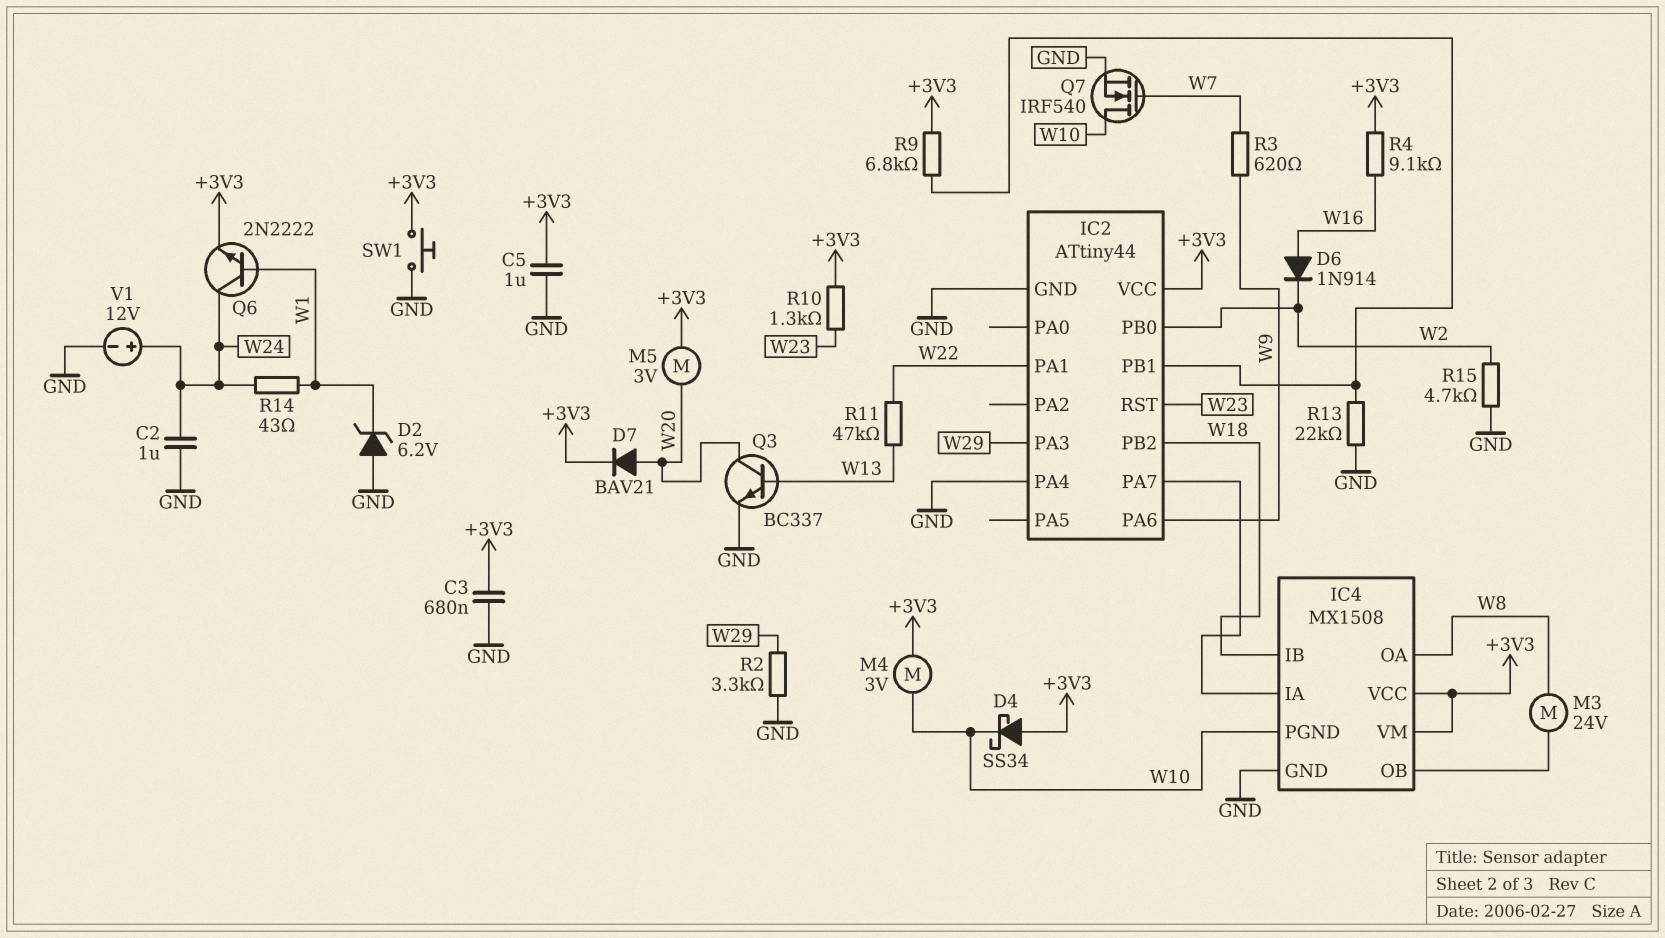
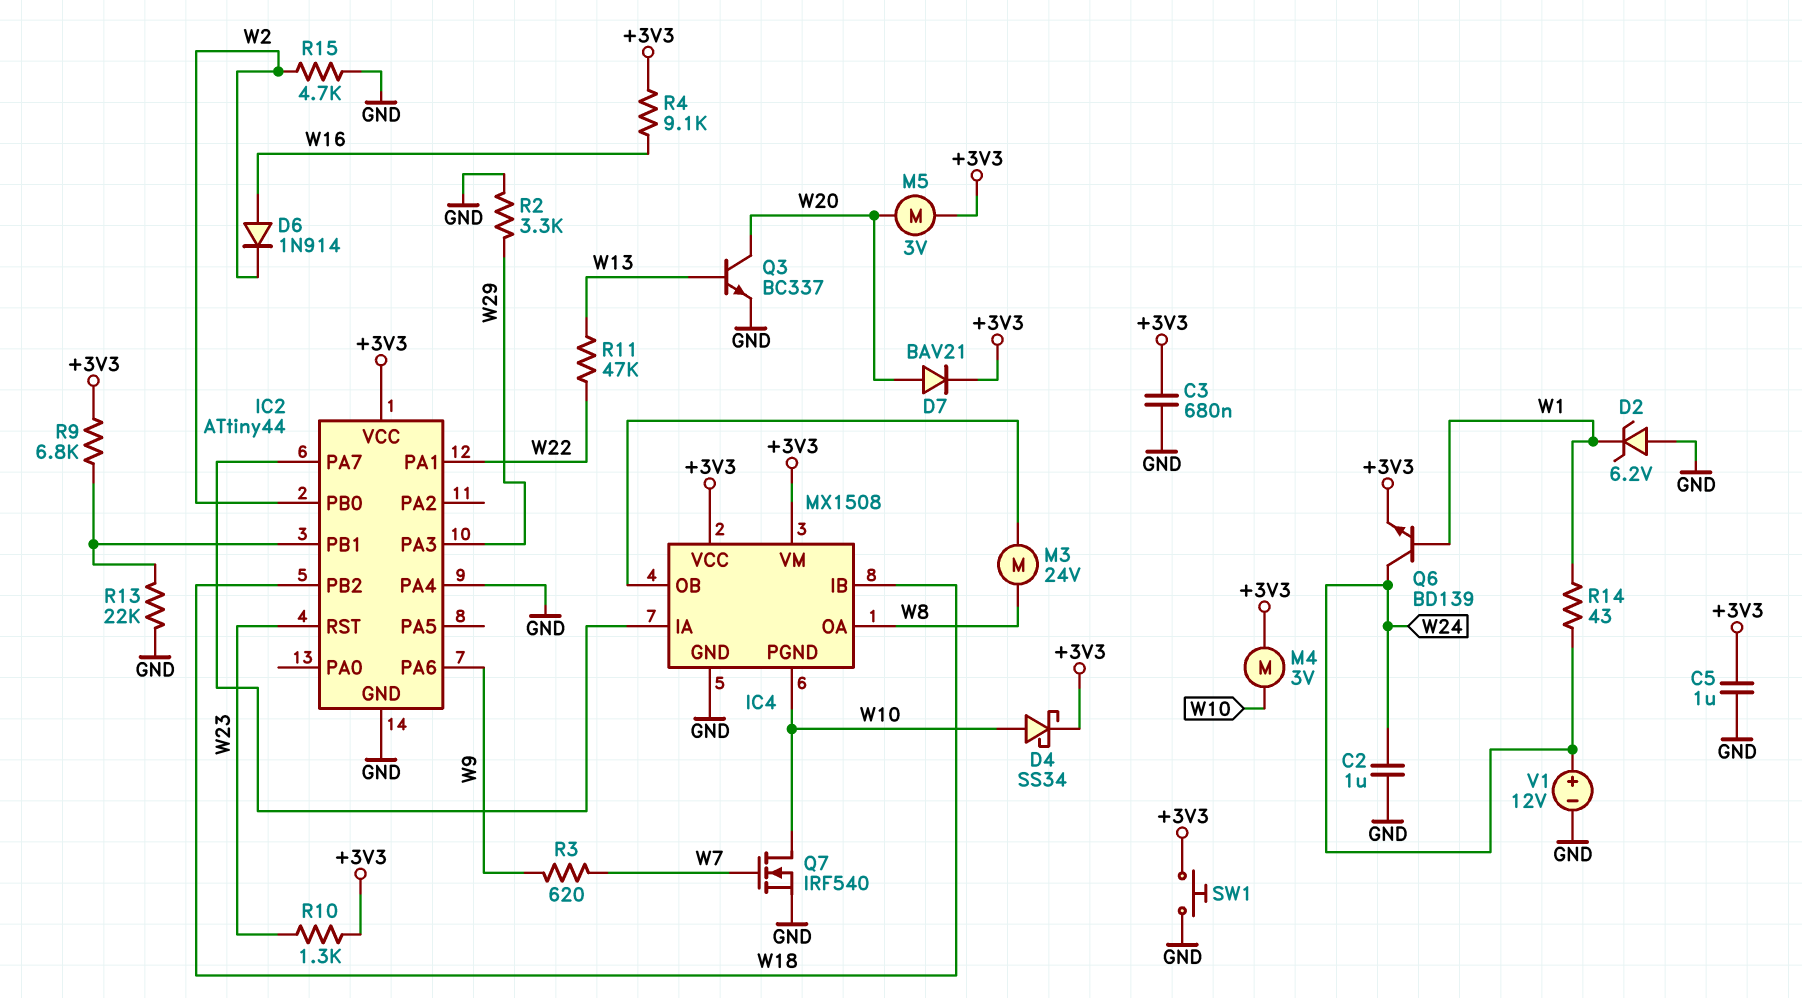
D4: schottky SS34 (A +3V3, K W10) -> schottky SS34 (A W10, K +3V3)
Q6: NPN 2N2222 (B W1, C W24, E +3V3) -> NPN BD139 (B W1, C W24, E +3V3)

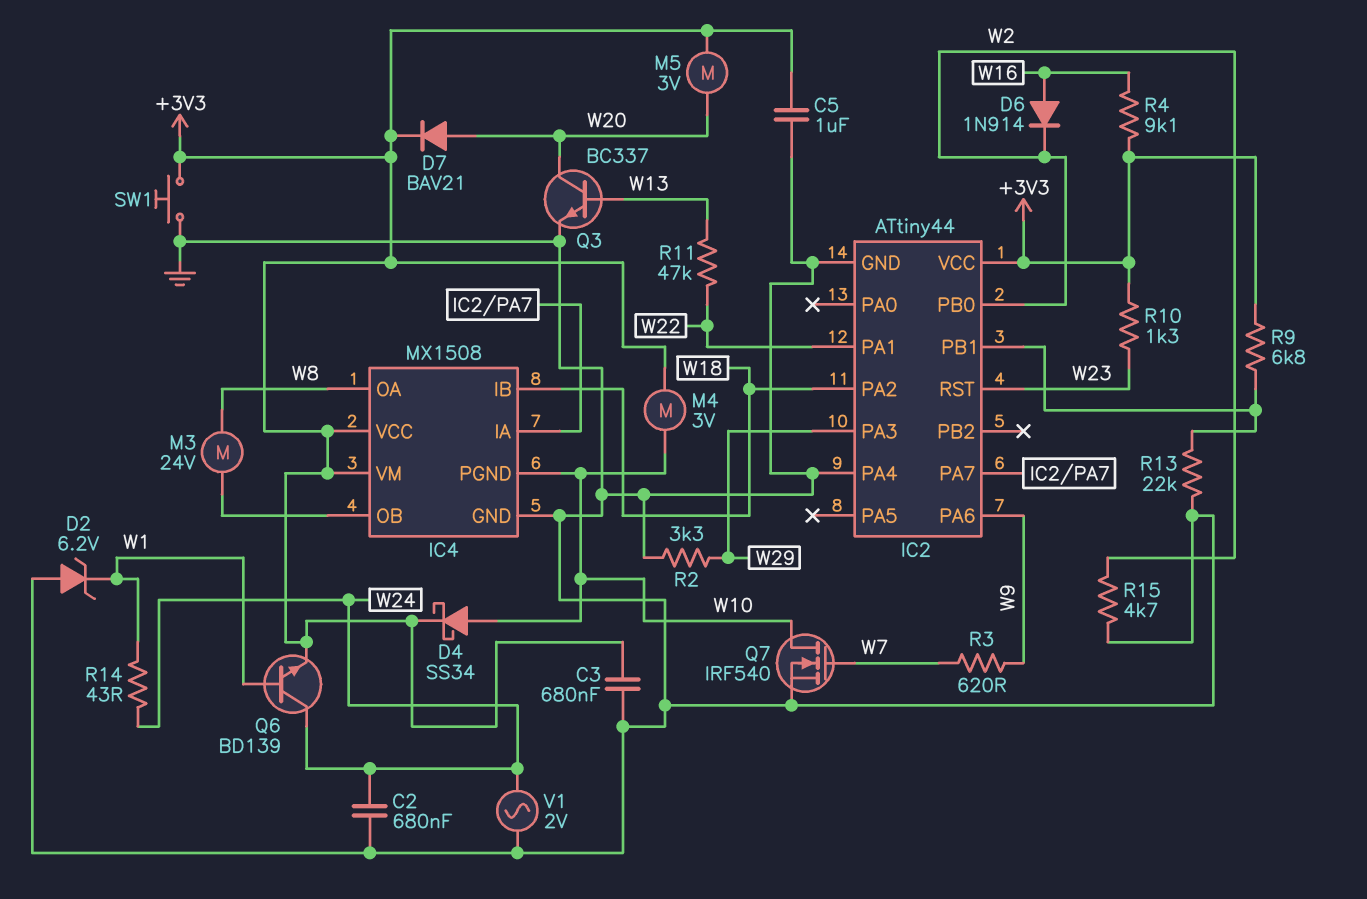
C2: 1uF (GND, W24) -> 680nF (GND, W24)
IC2 pin PA2: none -> W18
IC2 pin PB2: W18 -> none
V1: 12V (plus W24, minus GND) -> AC 2V (GND, W24)

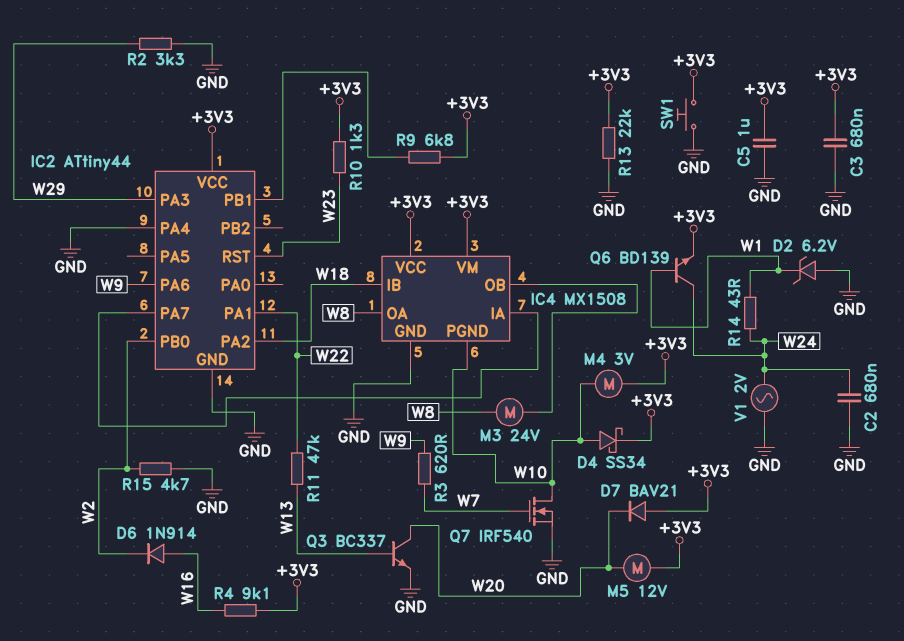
D7: diode BAV21 (A W20, K +3V3) -> diode BAV21 (A +3V3, K W20)
M5: motor 3V (+3V3, W20) -> motor 12V (+3V3, W20)
R13: 22k (GND, IC2/PB1) -> 22k (+3V3, GND)

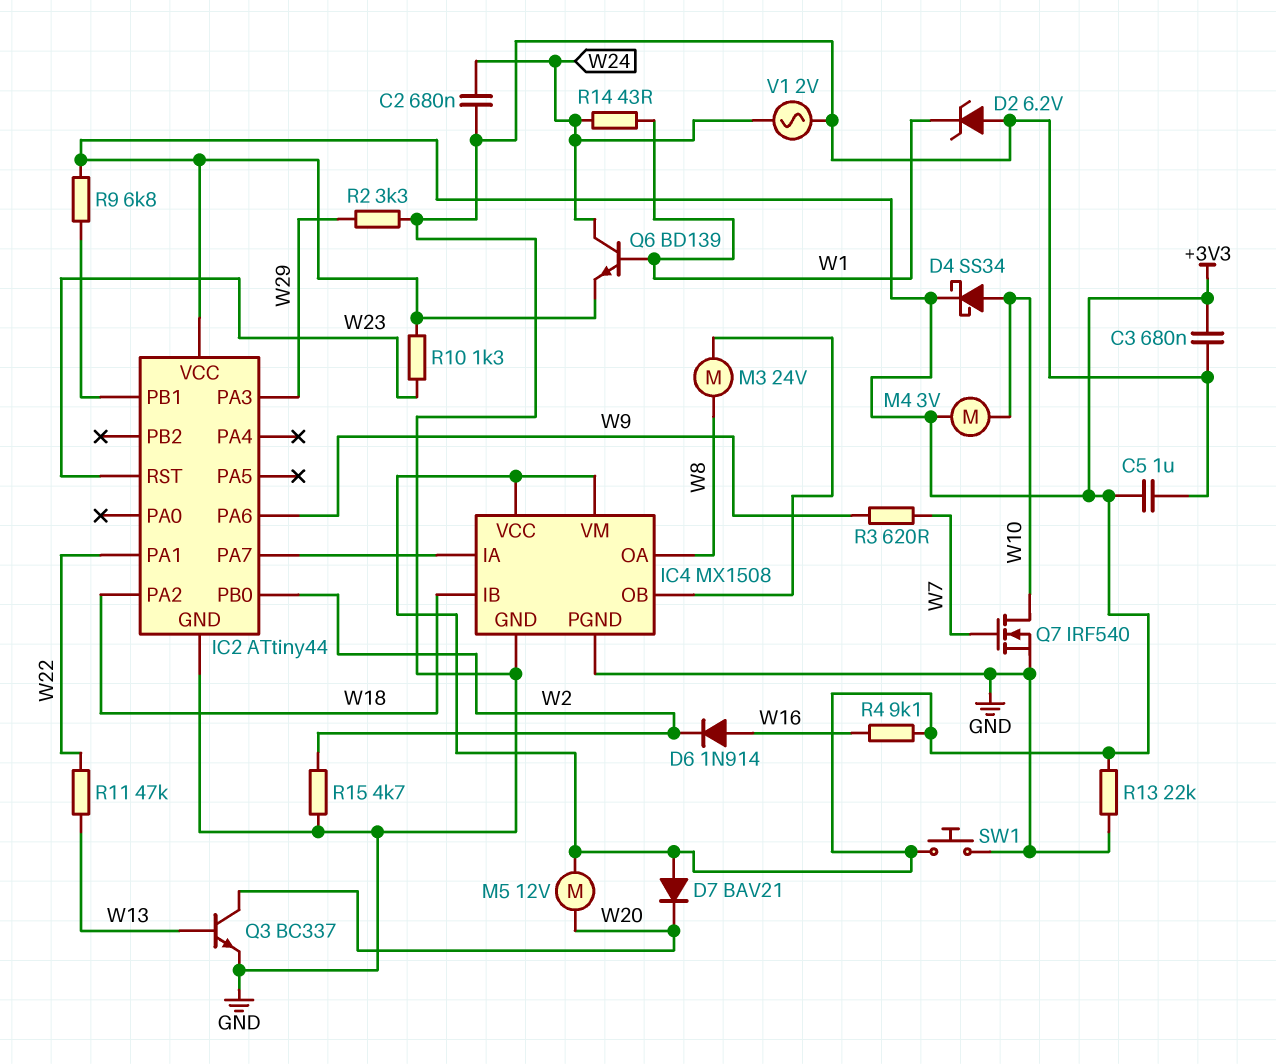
IC2 pin PA4: GND -> none
IC4 pin PGND: W10 -> GND

